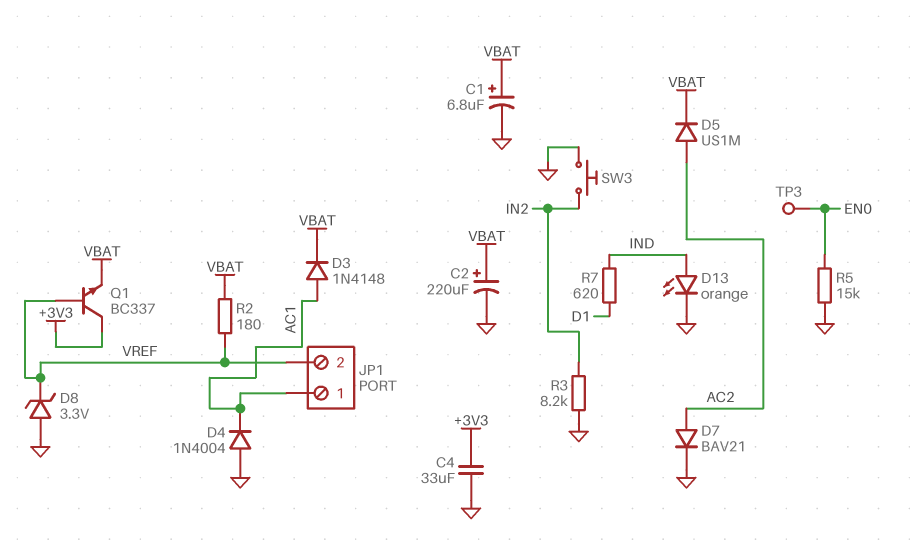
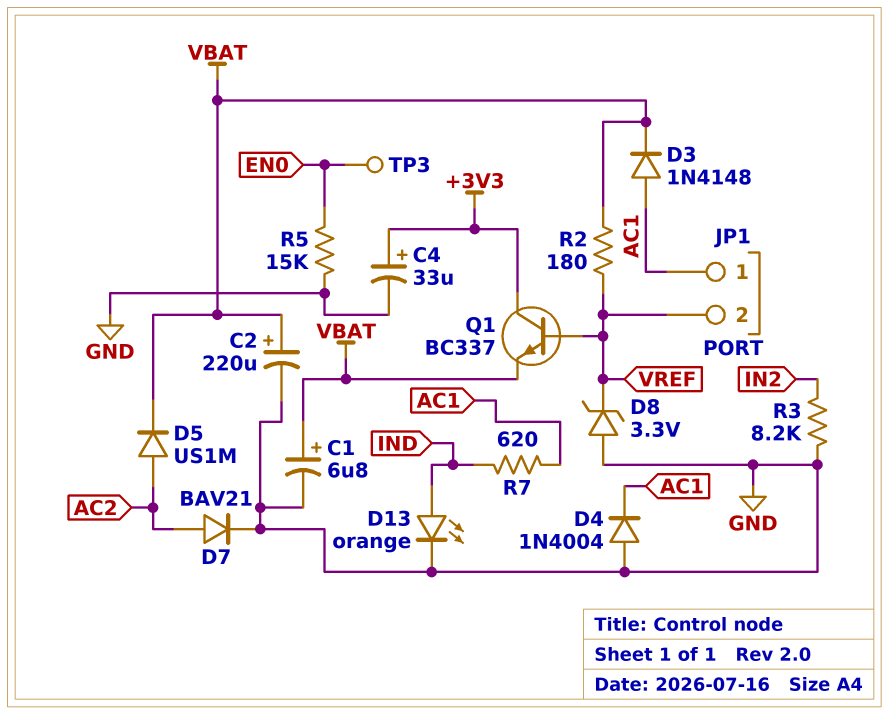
C4: 33uF (+3V3, GND) -> 33uF (plus +3V3, minus GND)
R7: 620 (D1, IND) -> 620 (AC1, IND)
SW3: button (GND, IN2) -> none

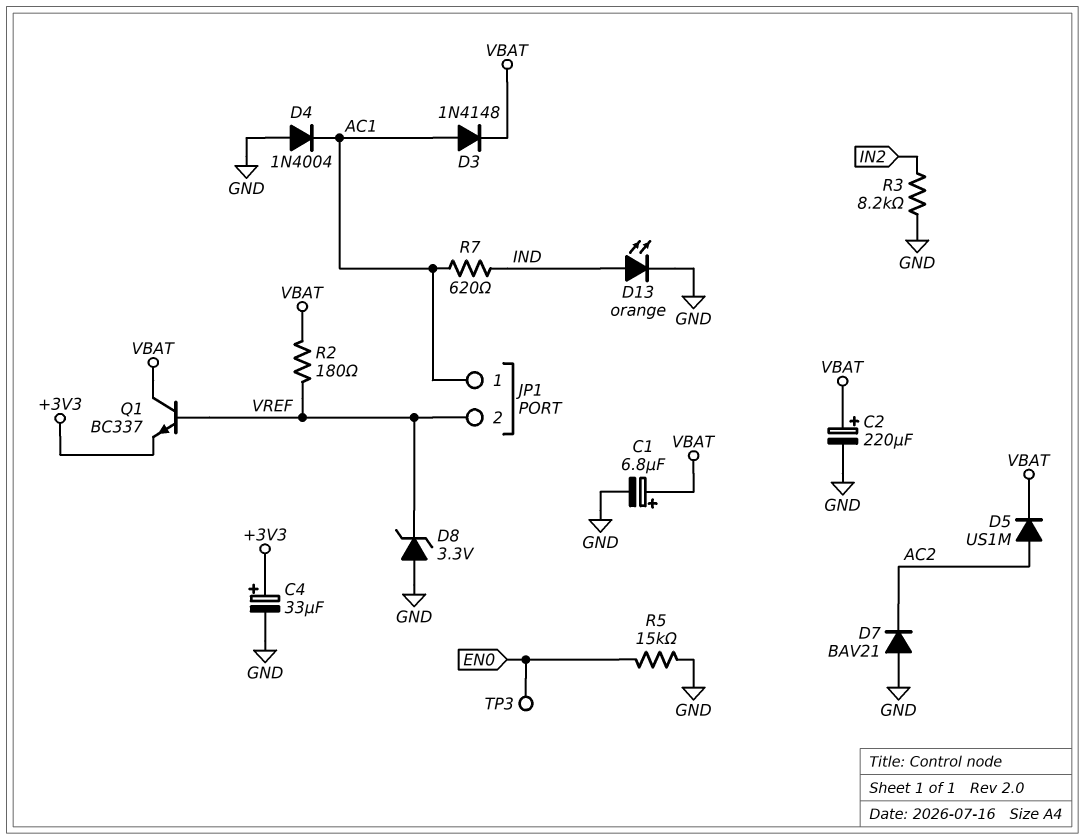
D7: diode BAV21 (A AC2, K GND) -> diode BAV21 (A GND, K AC2)
Q1: NPN BC337 (B VREF, C +3V3, E VBAT) -> NPN BC337 (B VREF, C VBAT, E +3V3)

